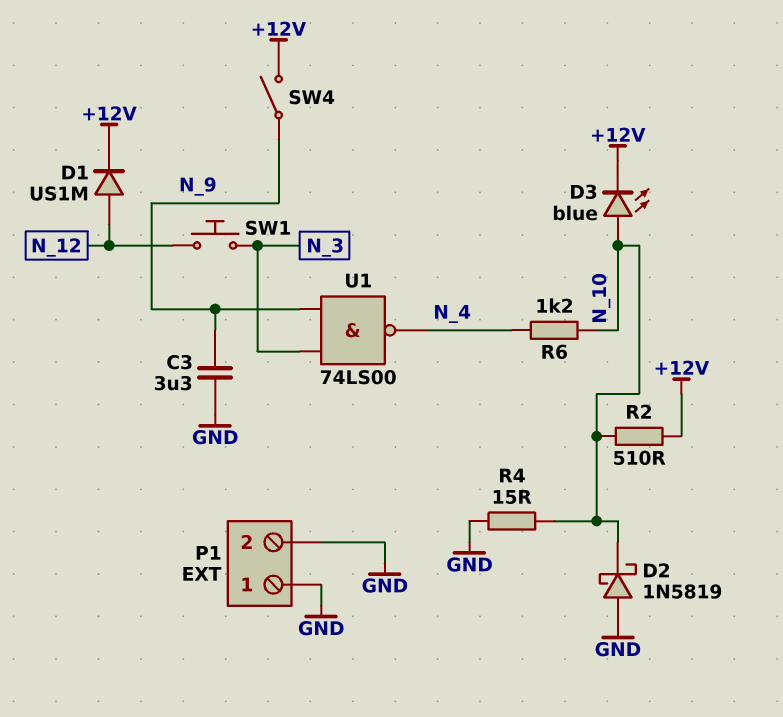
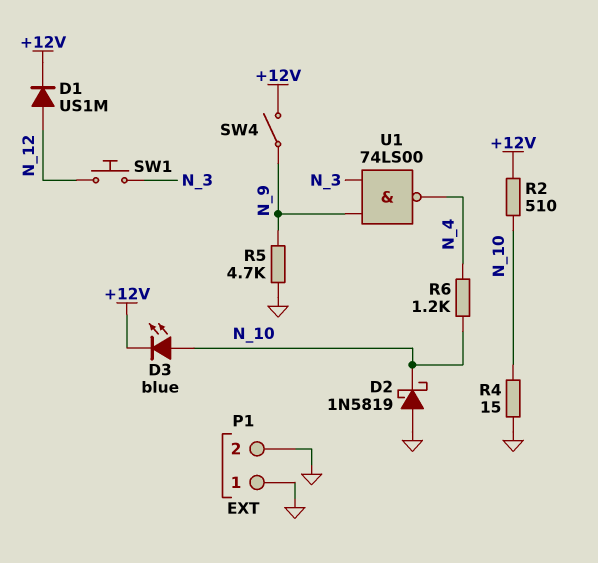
C3: 3.3uF (GND, N_9) -> none
R5: none -> 4.7k (GND, N_9)

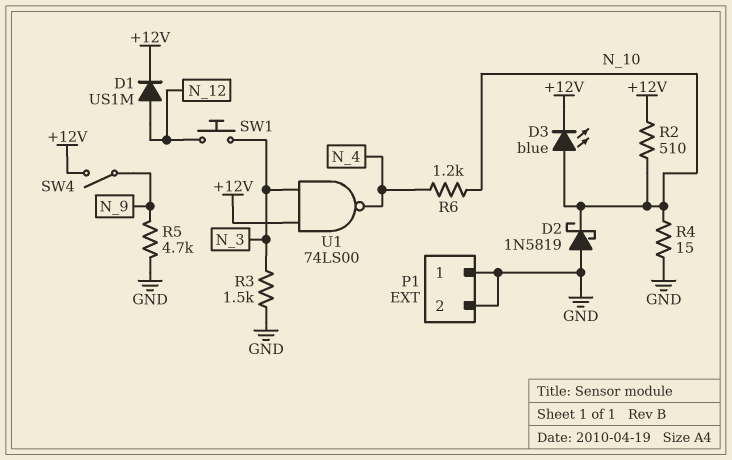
R3: none -> 1.5k (GND, N_3)
U1: NAND 74LS00 (in N_3, in N_9, out N_4) -> NAND 74LS00 (in +12V, in N_3, out N_4)

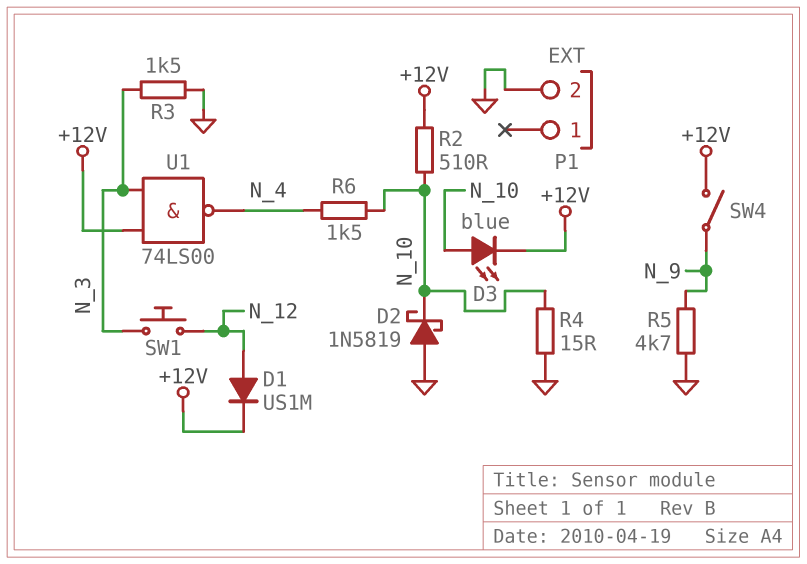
P1 pin 1: GND -> none
R6: 1.2k (N_4, N_10) -> 1.5k (N_4, N_10)

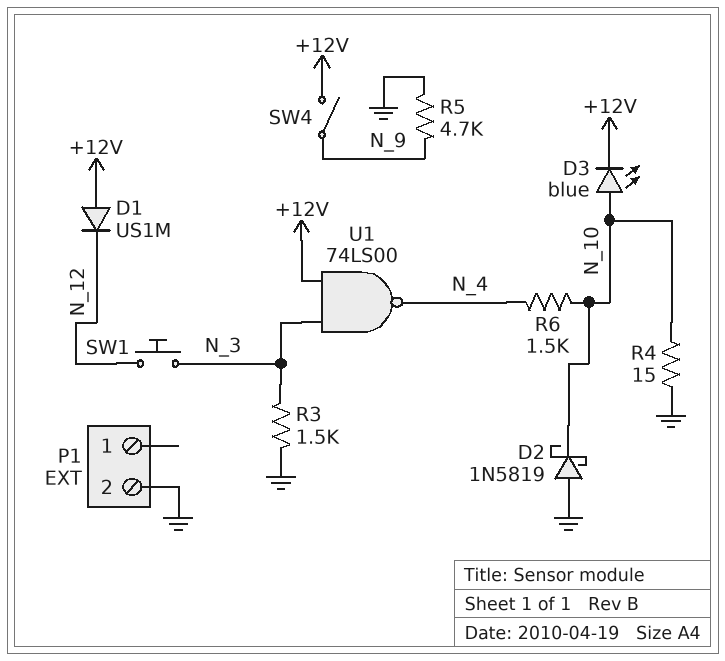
D1: diode US1M (A N_12, K +12V) -> diode US1M (A +12V, K N_12)
R2: 510 (+12V, N_10) -> none

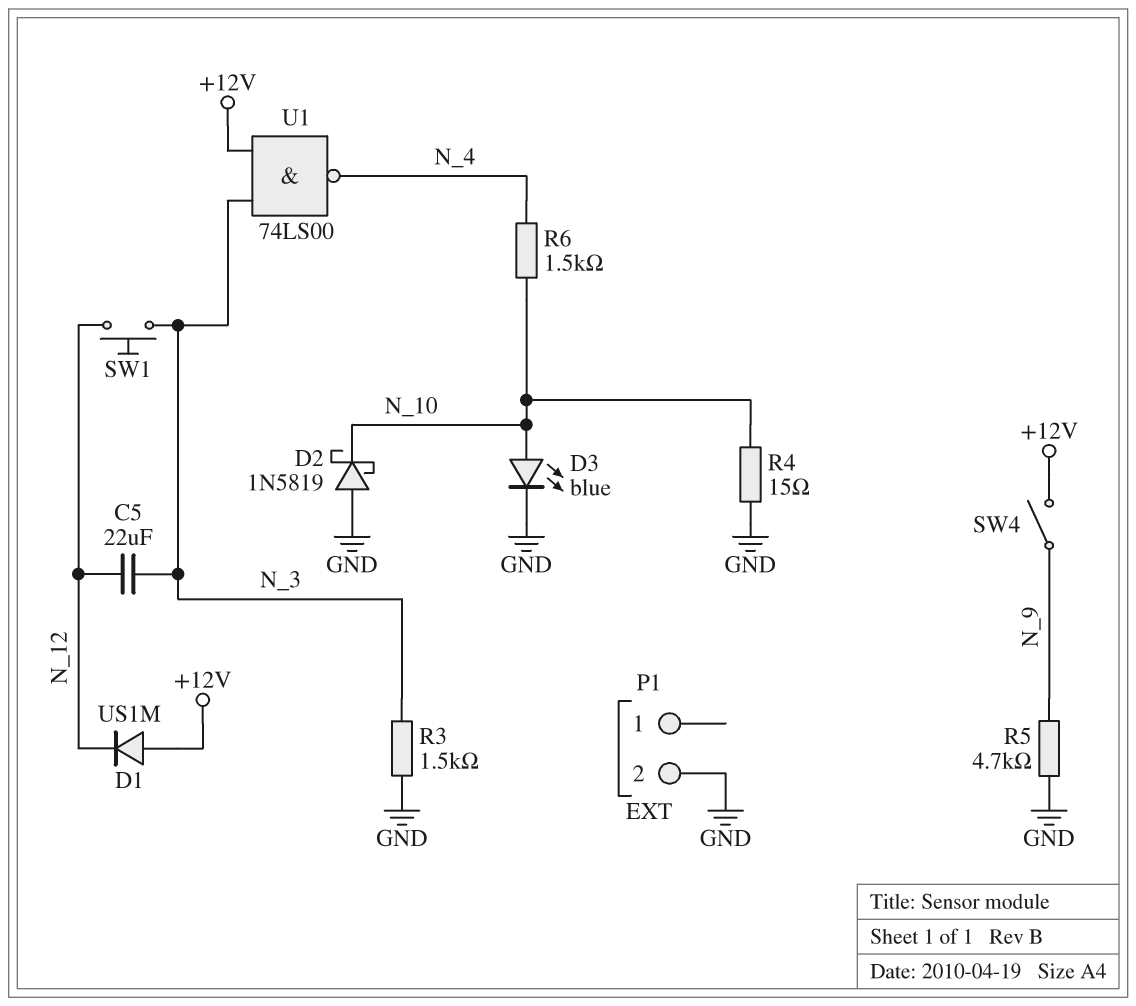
C5: none -> 22uF (N_3, N_12)
D3: LED blue (A N_10, K +12V) -> LED blue (A N_10, K GND)

